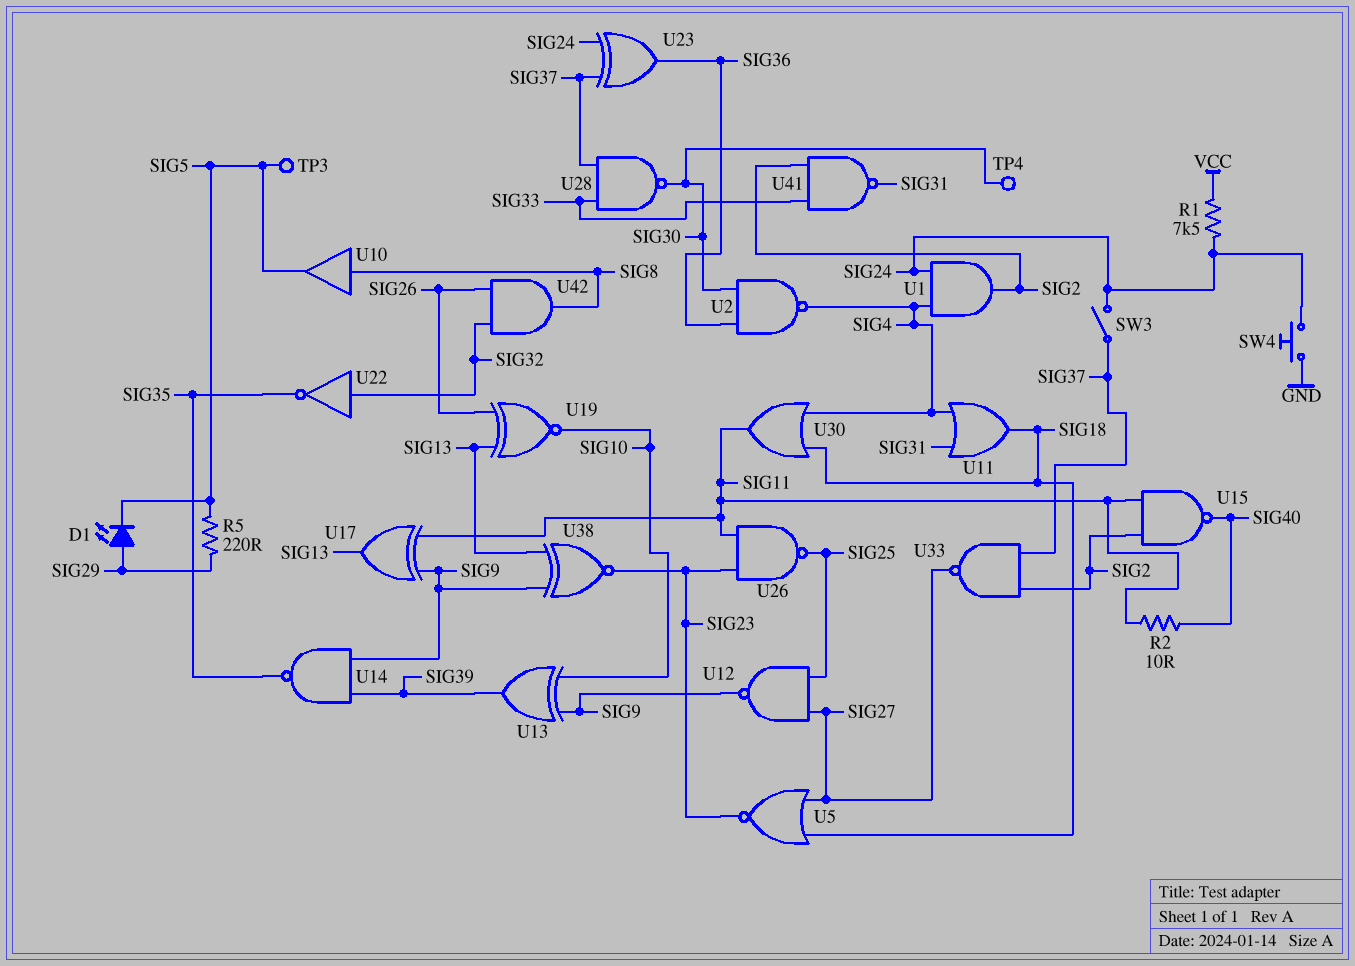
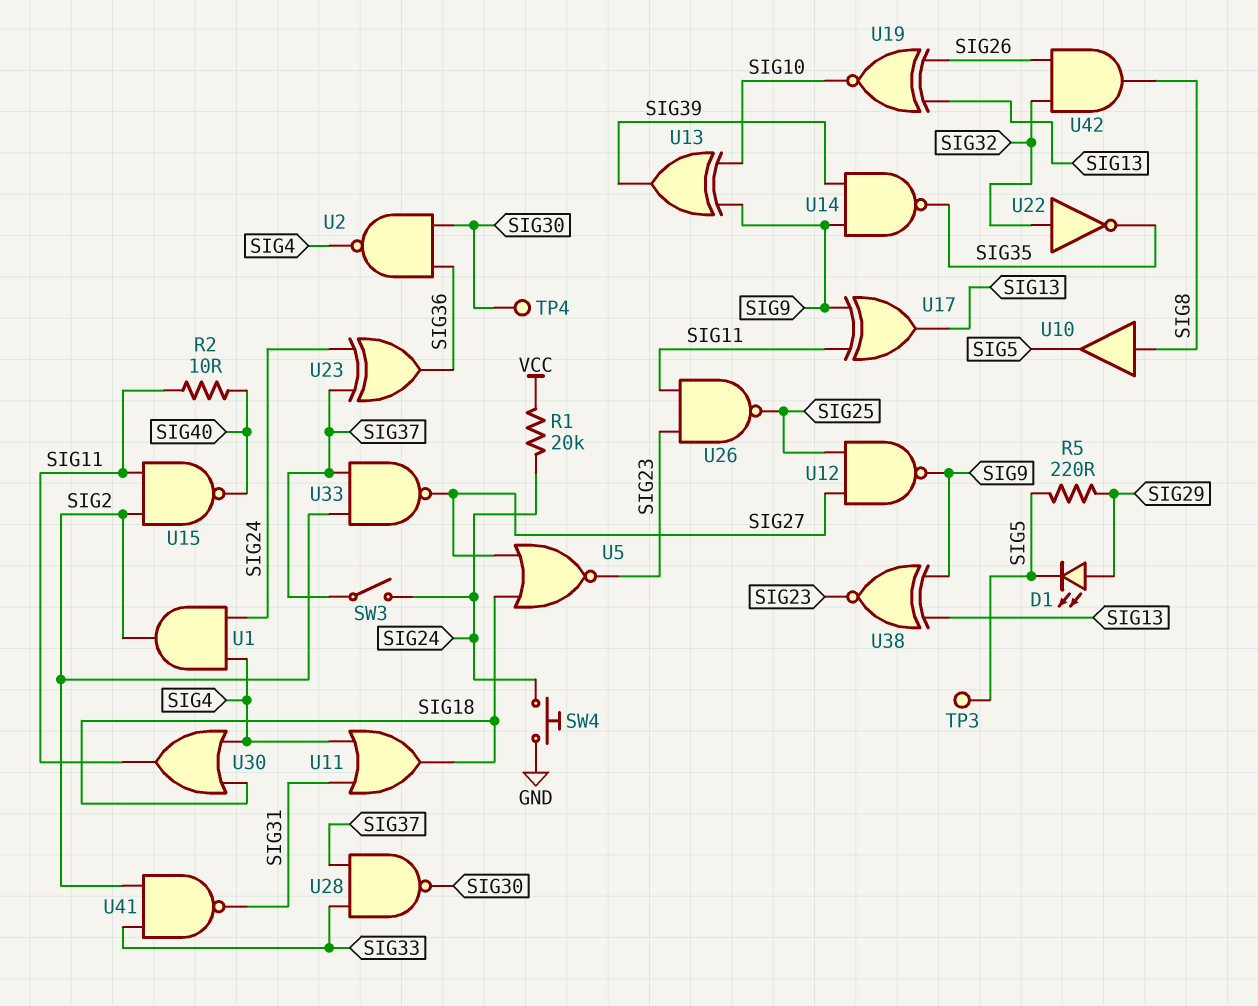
R1: 7.5k (SIG24, VCC) -> 20k (SIG24, VCC)

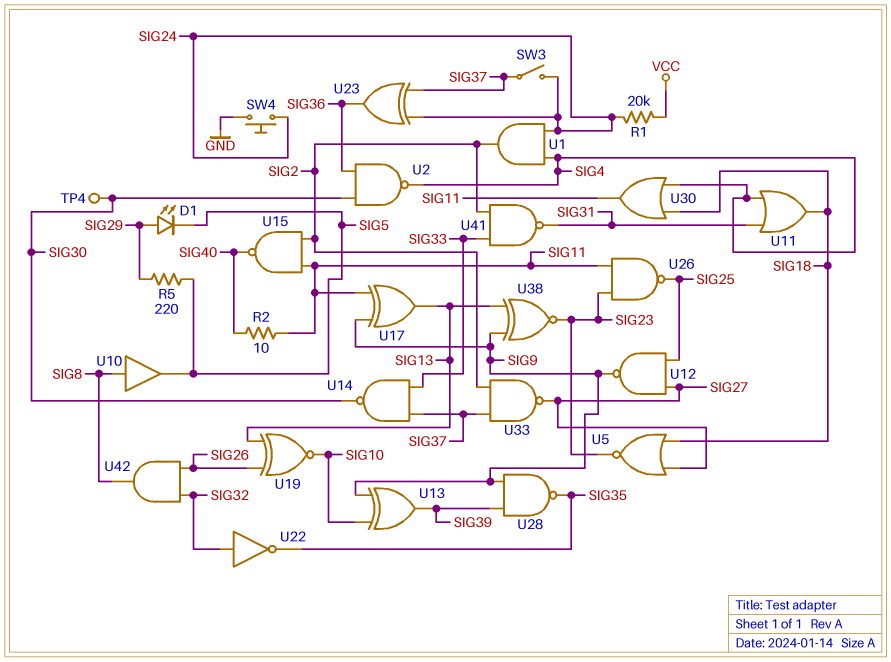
TP3: test point (SIG5) -> none
U14: NAND (in SIG9, in SIG39, out SIG35) -> NAND (in SIG33, in SIG37, out SIG30)
U28: NAND (in SIG33, in SIG37, out SIG30) -> NAND (in SIG9, in SIG39, out SIG35)

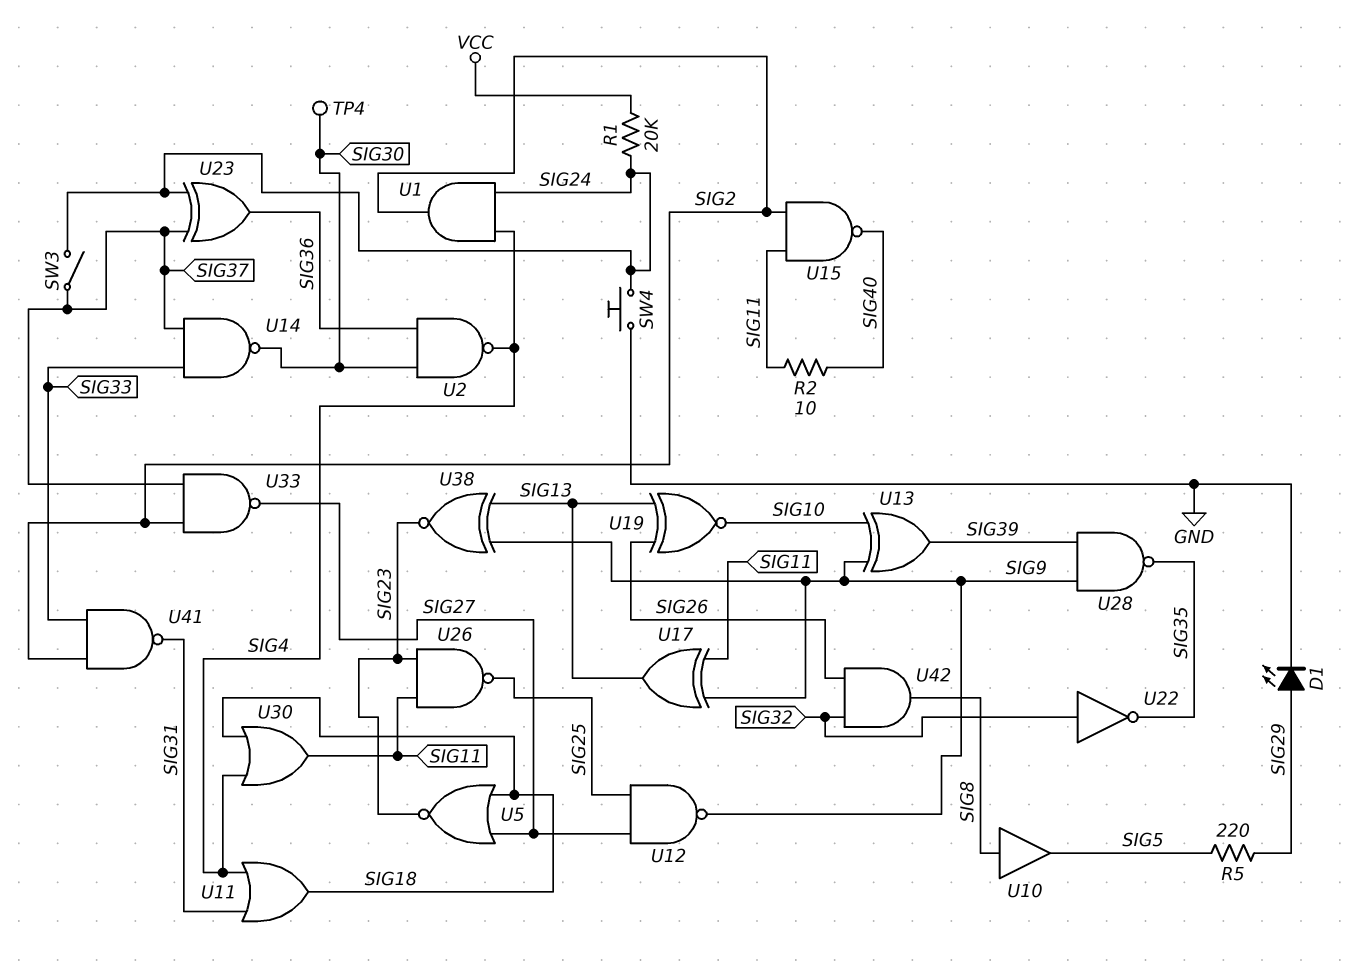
D1: LED (A SIG29, K SIG5) -> LED (A SIG29, K GND)

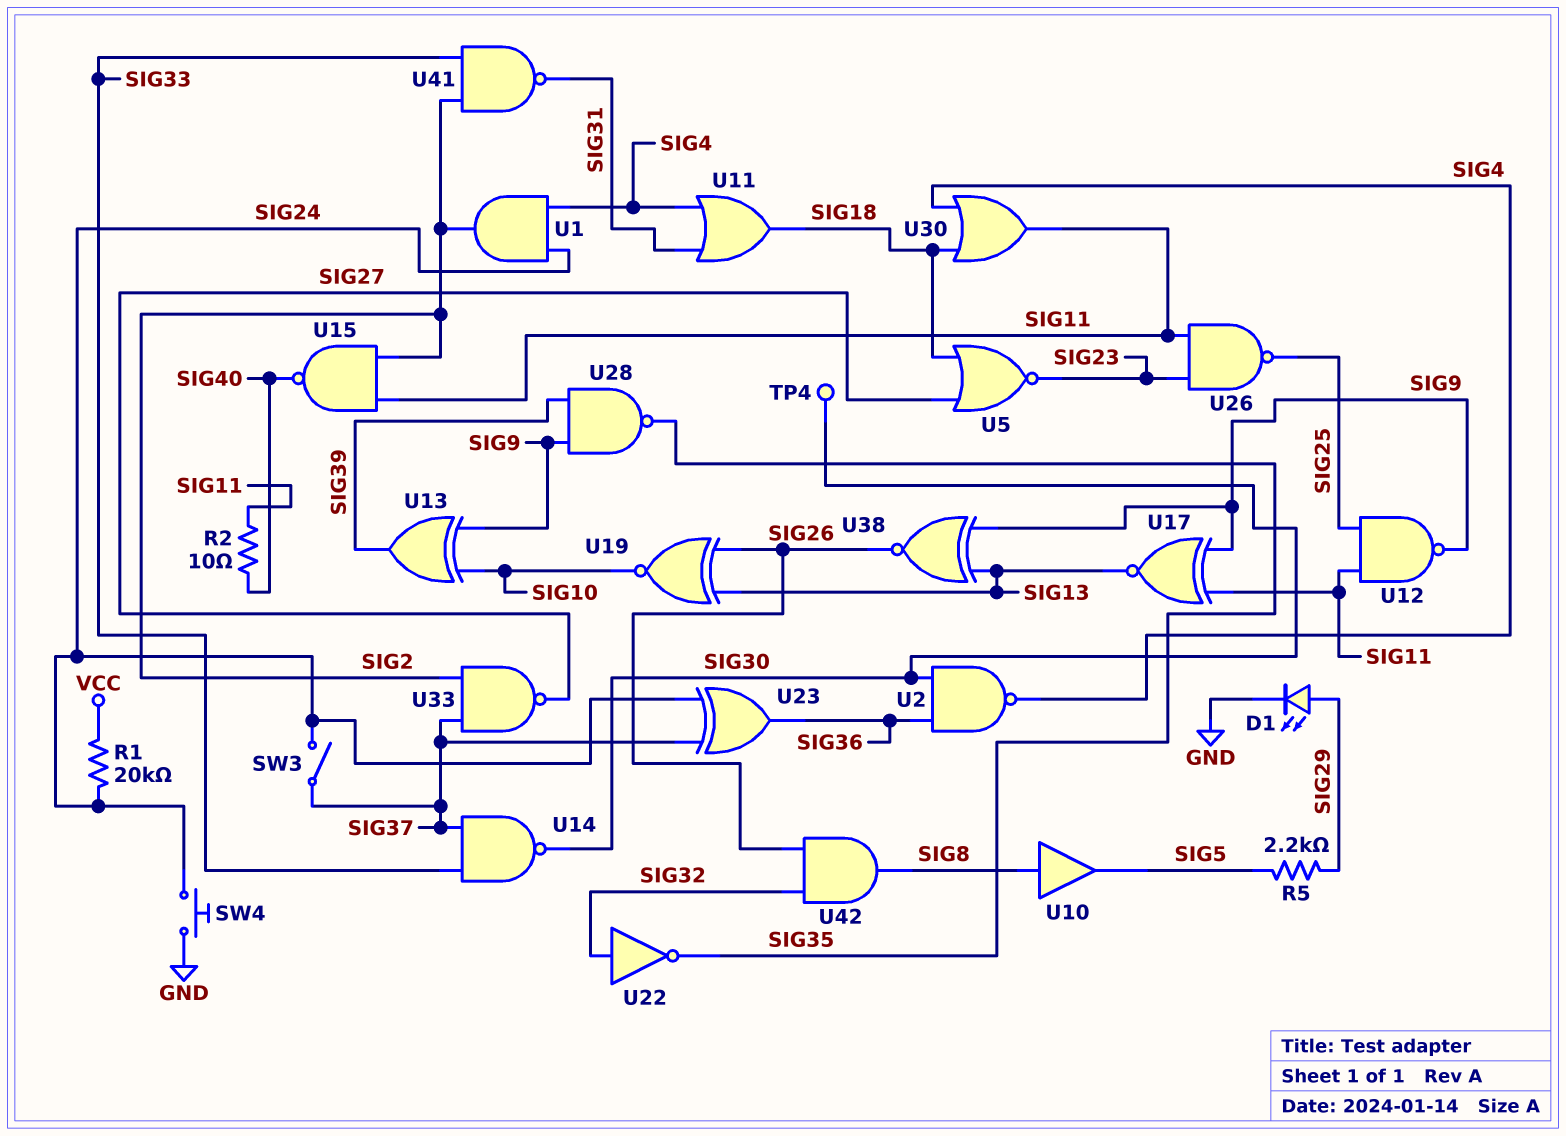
R5: 220 (SIG5, SIG29) -> 2.2k (SIG5, SIG29)
U12: NAND (in SIG25, in SIG27, out SIG9) -> NAND (in SIG11, in SIG25, out SIG9)
U17: XOR (in SIG9, in SIG11, out SIG13) -> XNOR (in SIG9, in SIG11, out SIG13)
U38: XNOR (in SIG9, in SIG13, out SIG23) -> XNOR (in SIG9, in SIG13, out SIG26)

